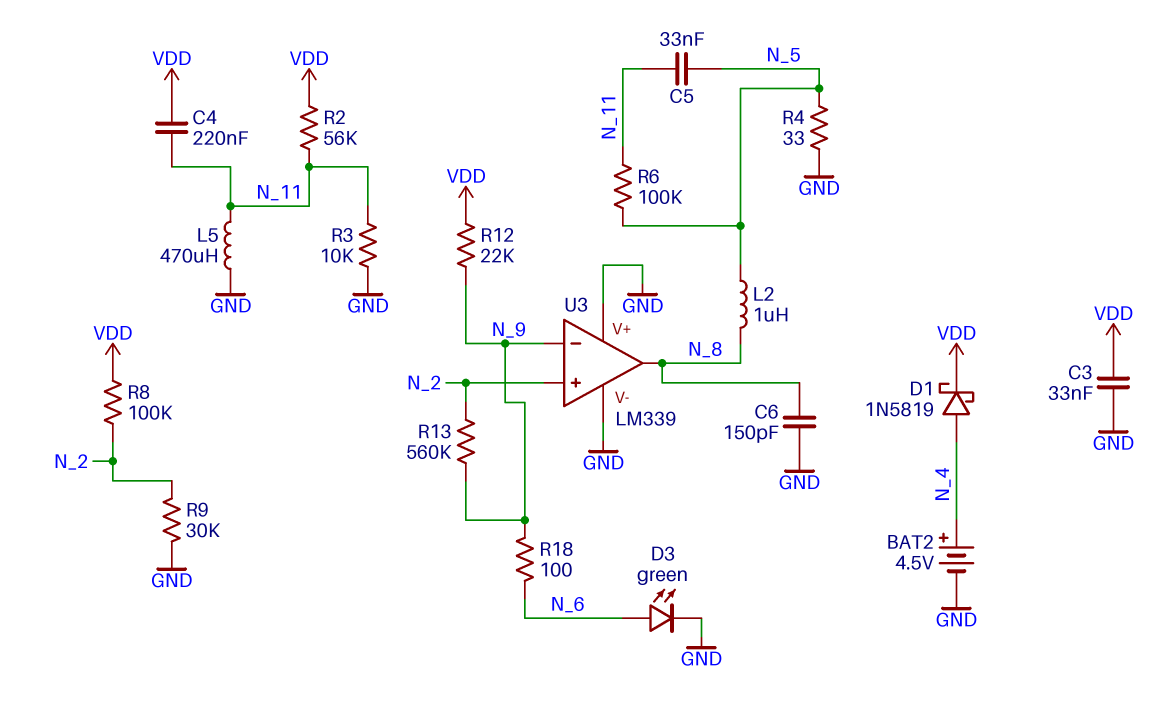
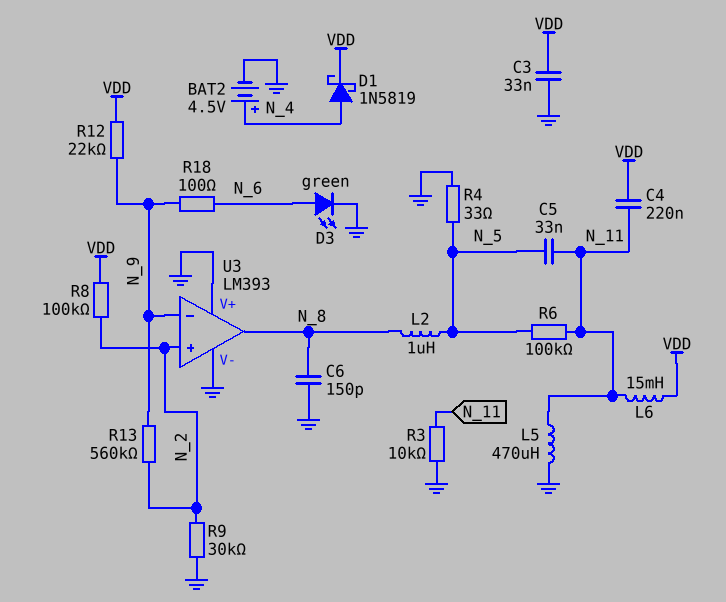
L6: none -> 15mH (N_11, VDD)
R2: 56k (N_11, VDD) -> none
U3: LM339 -> LM393

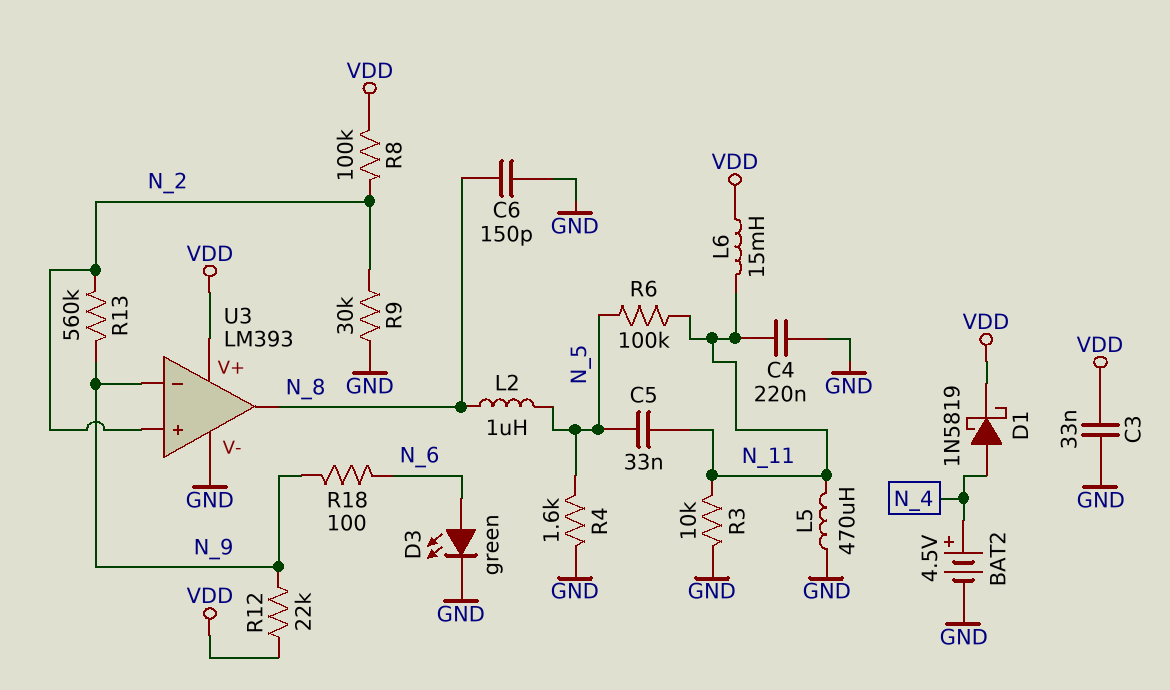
C4: 220nF (N_11, VDD) -> 220nF (GND, N_11)
R4: 33 (GND, N_5) -> 1.6k (GND, N_5)
U3 pin V+: GND -> VDD

